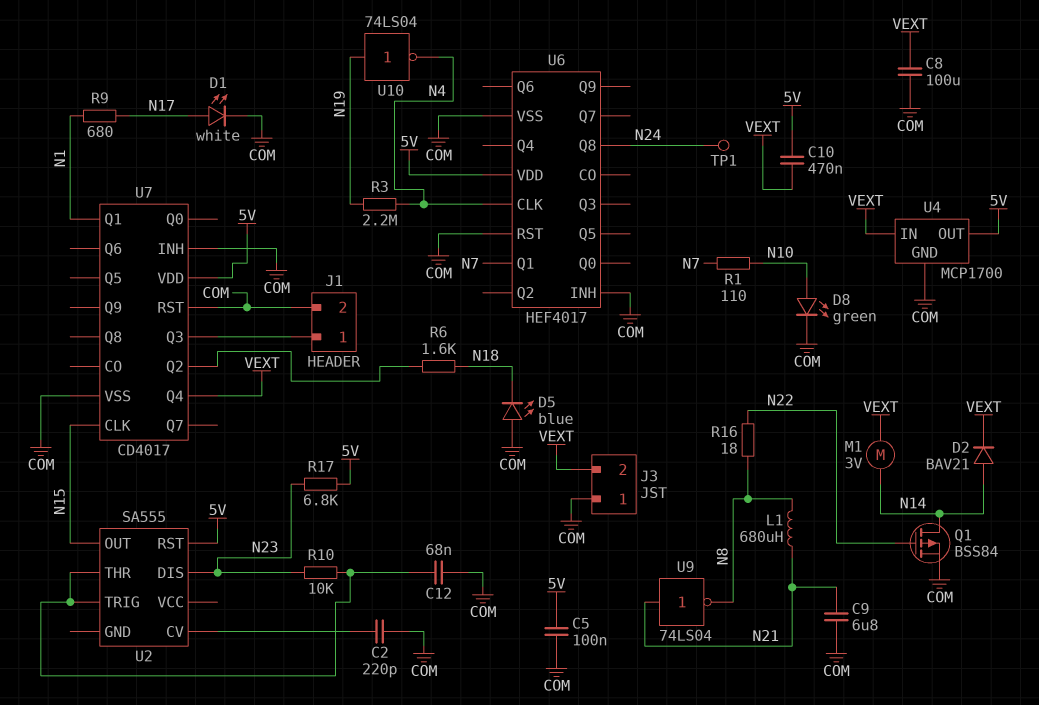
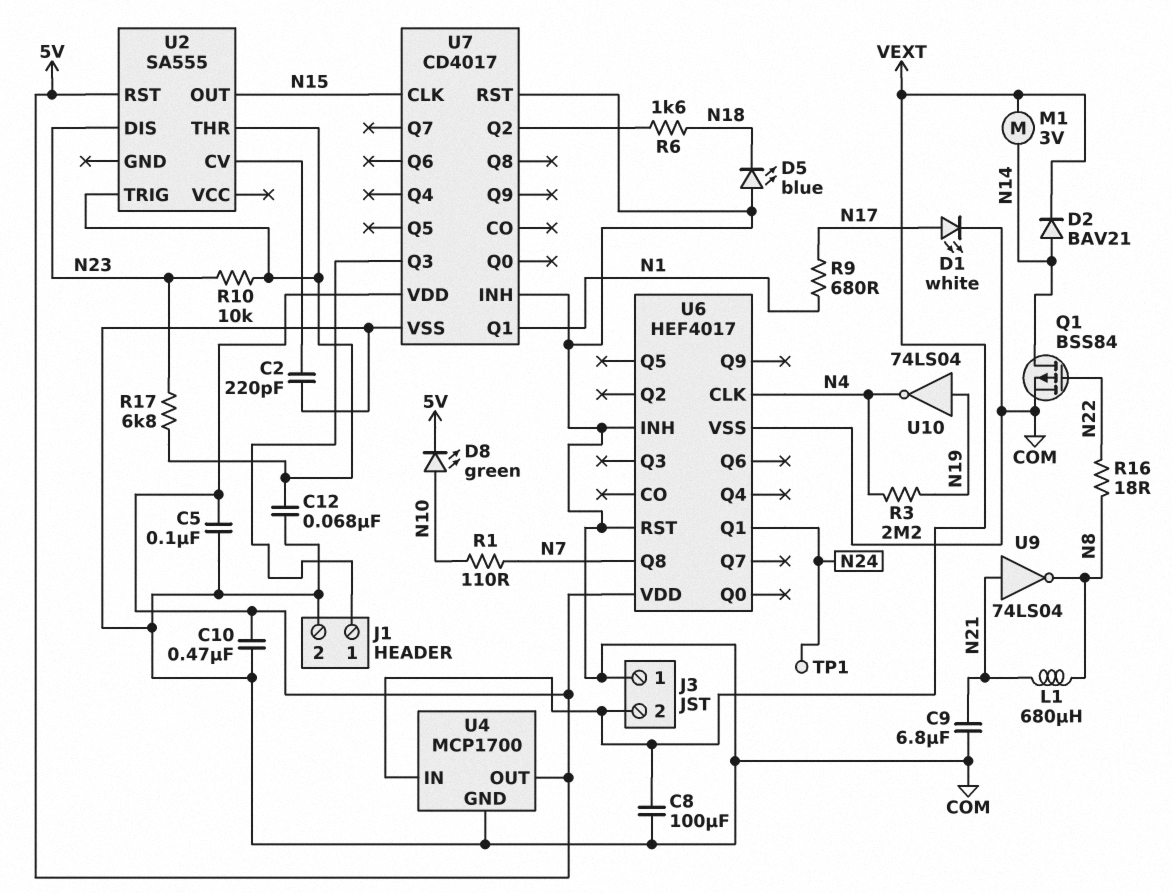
C10: 470nF (5V, VEXT) -> 470nF (5V, COM)
D8: LED green (A N10, K COM) -> LED green (A N10, K 5V)
R17: 6.8k (5V, N23) -> 6.8k (N23, U2/THR)
U6 pin Q1: N7 -> N24
U6 pin Q8: N24 -> N7
U7 pin Q4: VEXT -> none

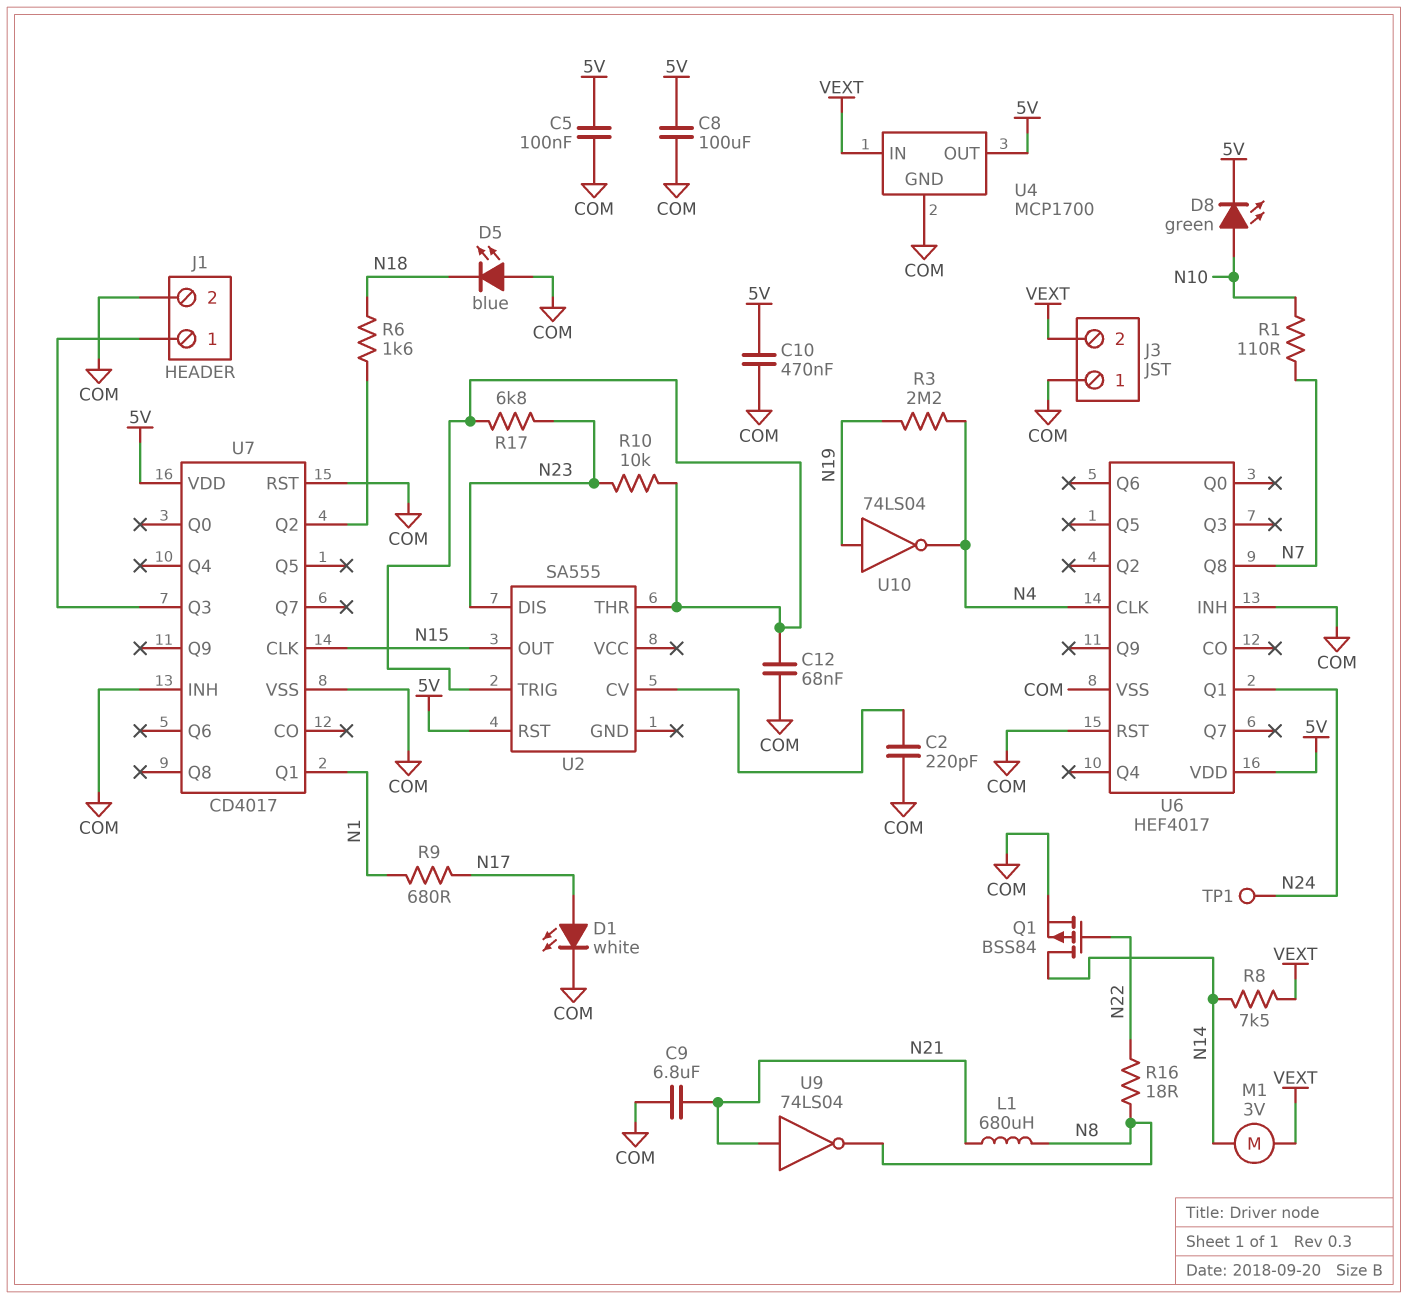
C8: 100uF (COM, VEXT) -> 100uF (5V, COM)
D2: diode BAV21 (A N14, K VEXT) -> none
R8: none -> 7.5k (N14, VEXT)

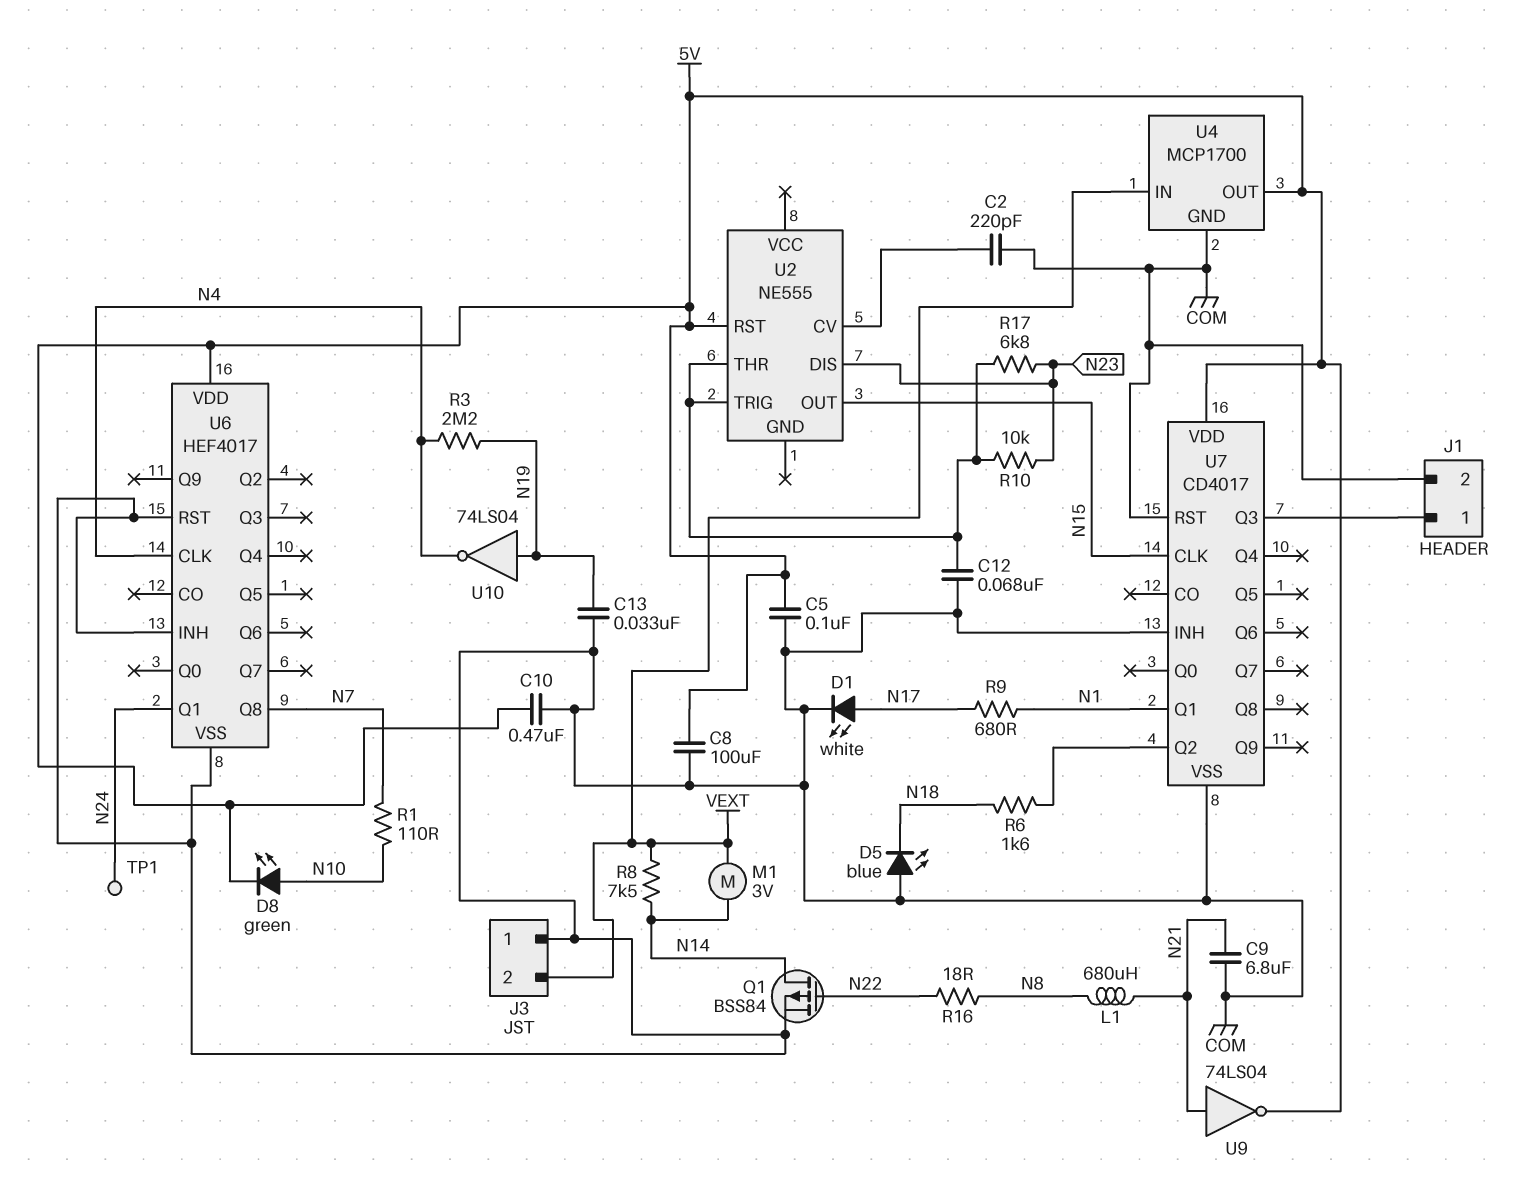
C13: none -> 33nF (COM, N19)
U2: SA555 -> NE555
U9: NOT 74LS04 (in N21, out N8) -> NOT 74LS04 (in N21, out 5V)

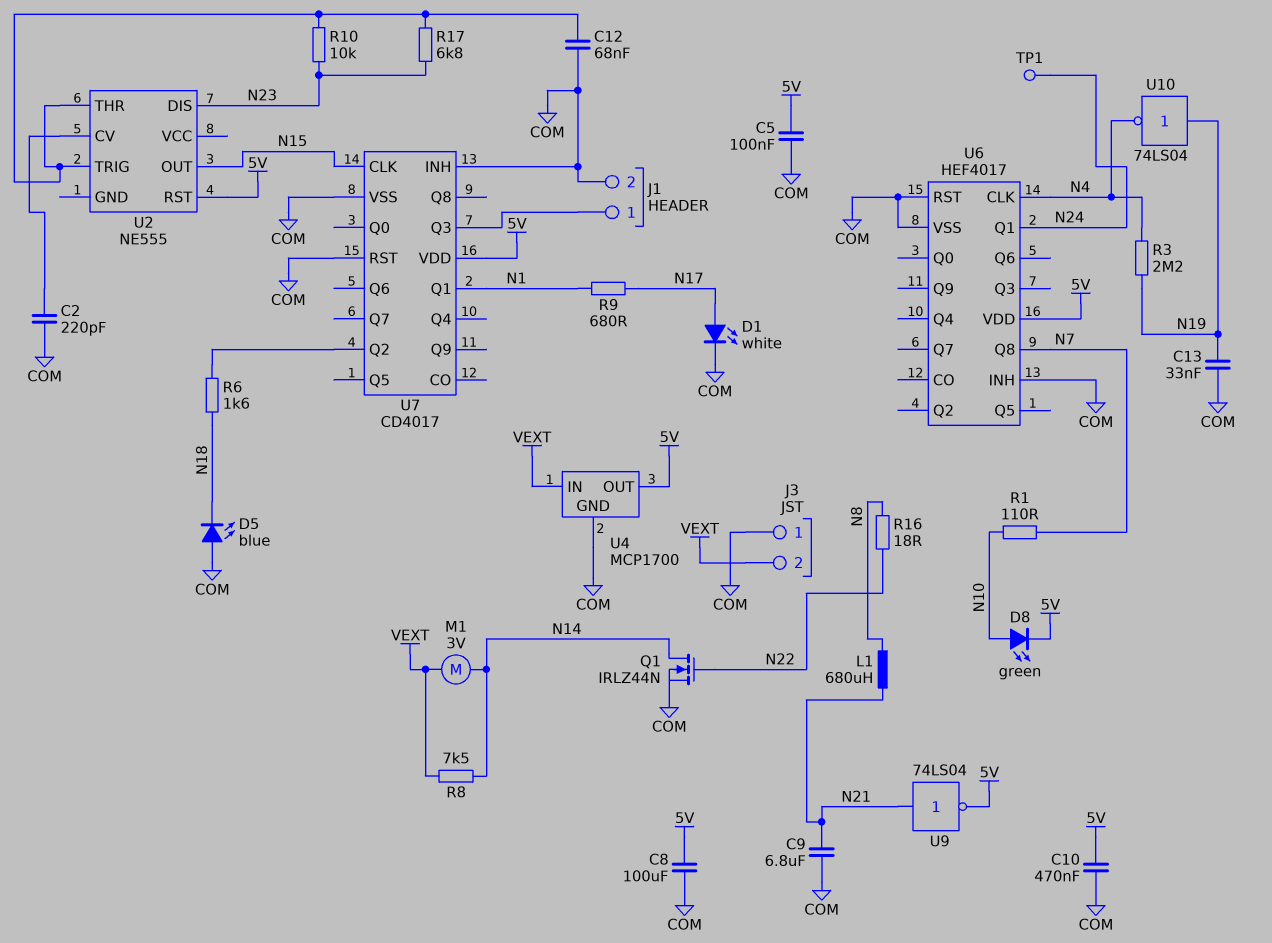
Q1: PMOS BSS84 (G N22, D N14, S COM) -> NMOS IRLZ44N (G N22, D N14, S COM)

